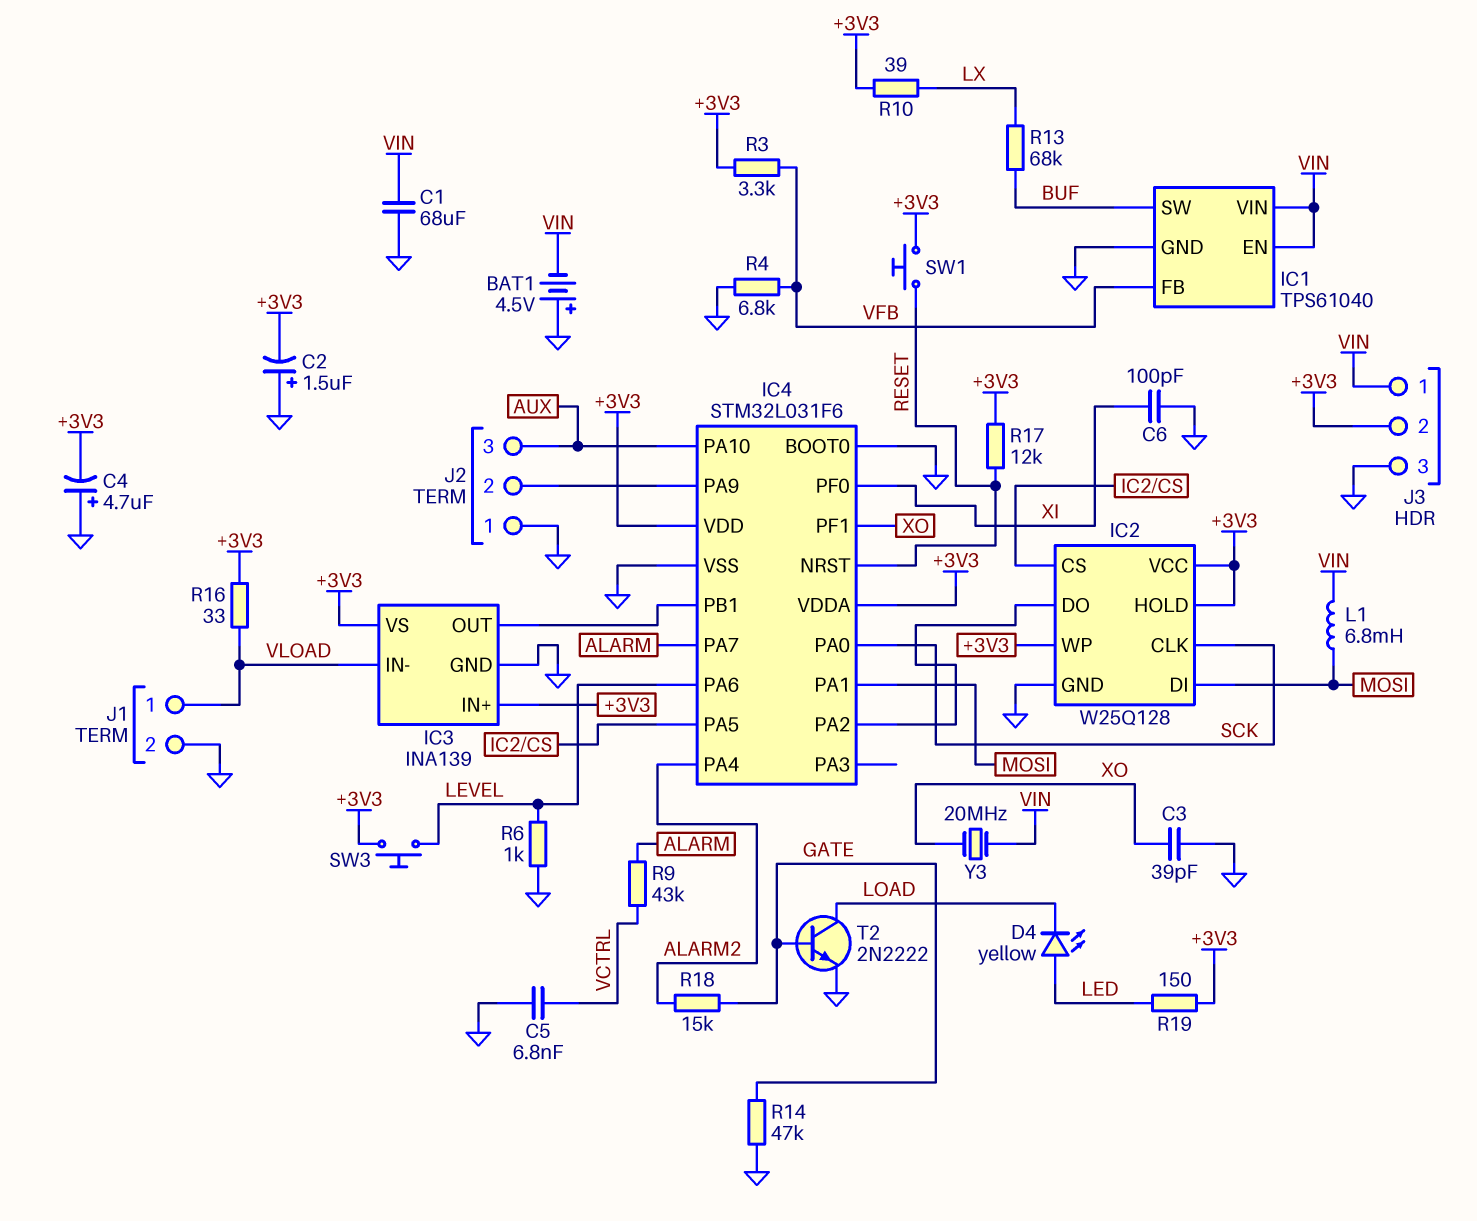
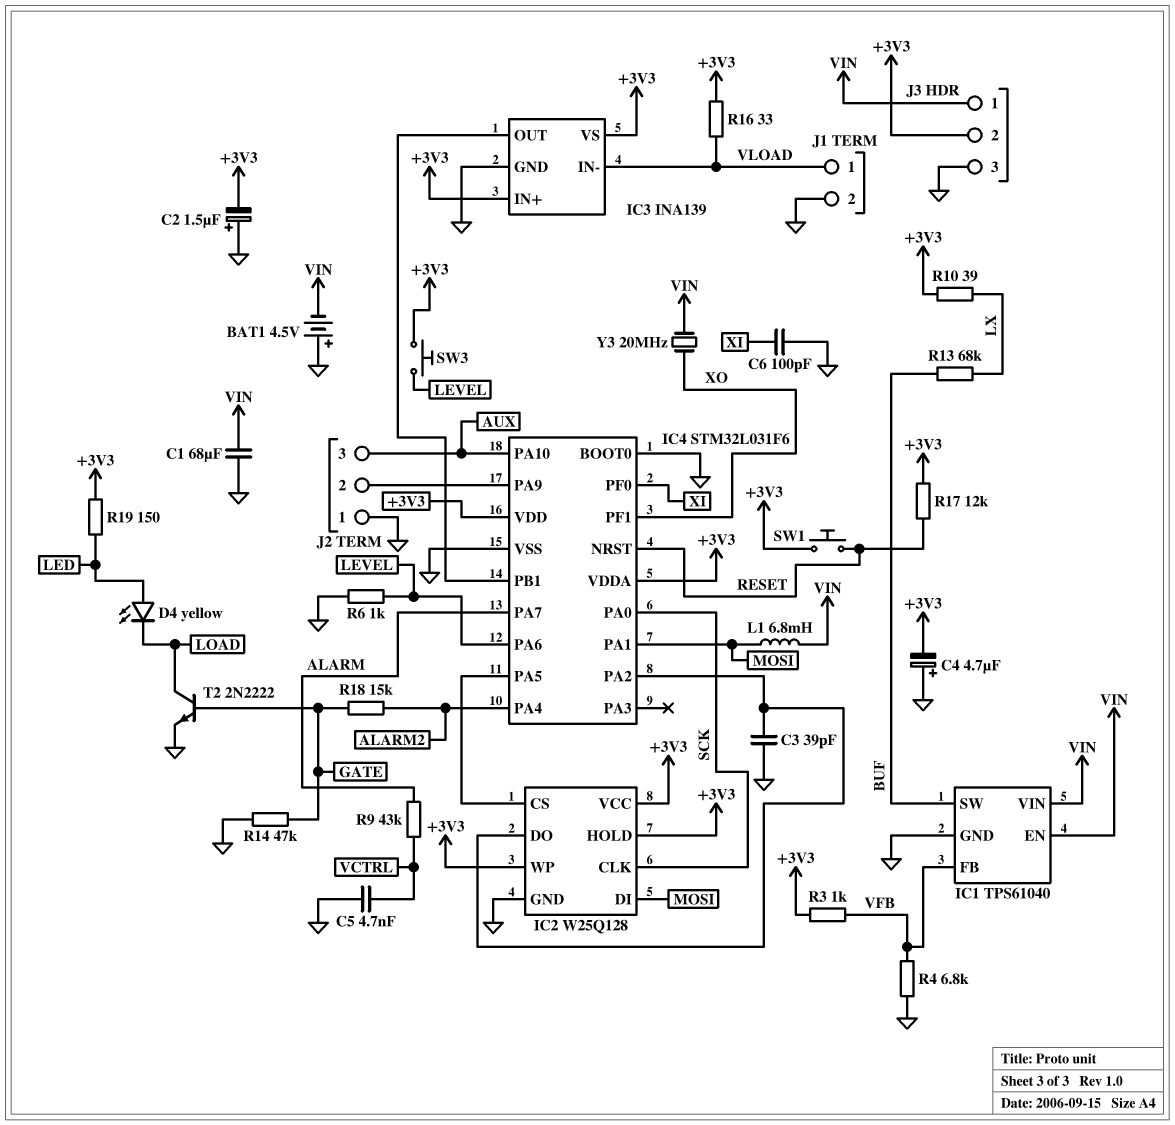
C3: 39pF (GND, XO) -> 39pF (GND, IC2/DO)
C5: 6.8nF (GND, VCTRL) -> 4.7nF (GND, VCTRL)
R3: 3.3k (+3V3, VFB) -> 1k (+3V3, VFB)

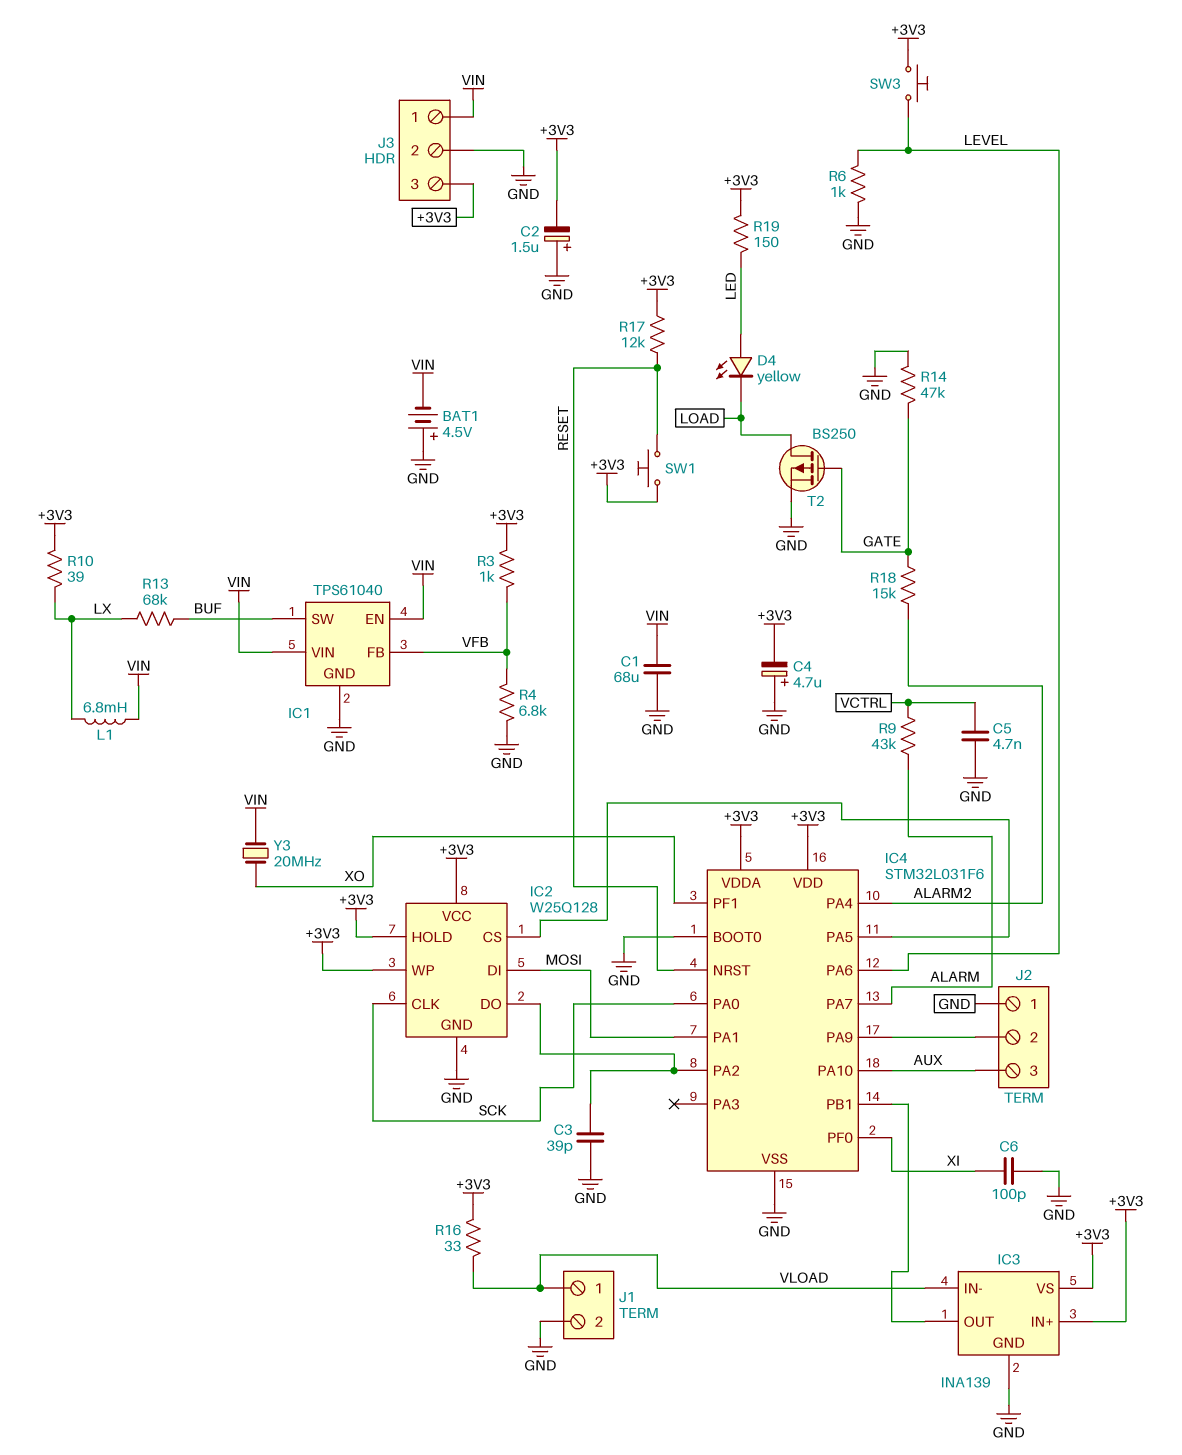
J3 pin 2: +3V3 -> GND
J3 pin 3: GND -> +3V3
L1: 6.8mH (MOSI, VIN) -> 6.8mH (LX, VIN)
T2: NPN 2N2222 (B GATE, C LOAD, E GND) -> PMOS BS250 (G GATE, D LOAD, S GND)

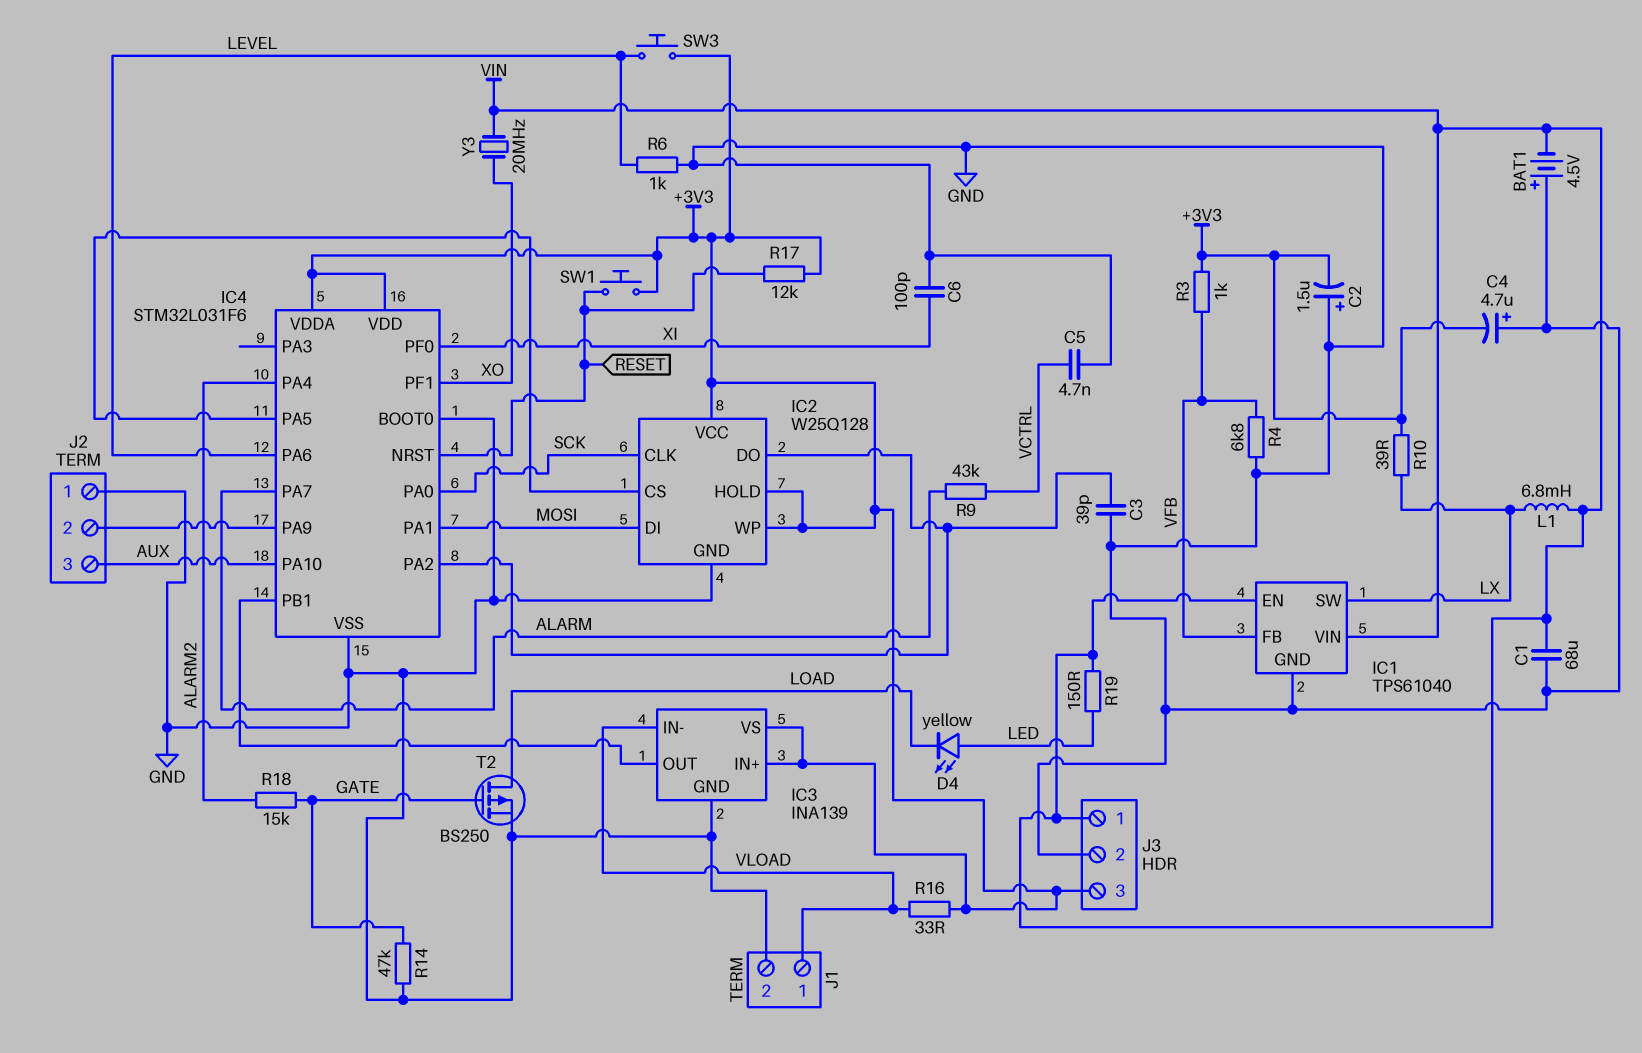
IC1 pin SW: BUF -> LX
R13: 68k (BUF, LX) -> none
R19: 150 (+3V3, LED) -> 150 (LED, VIN)

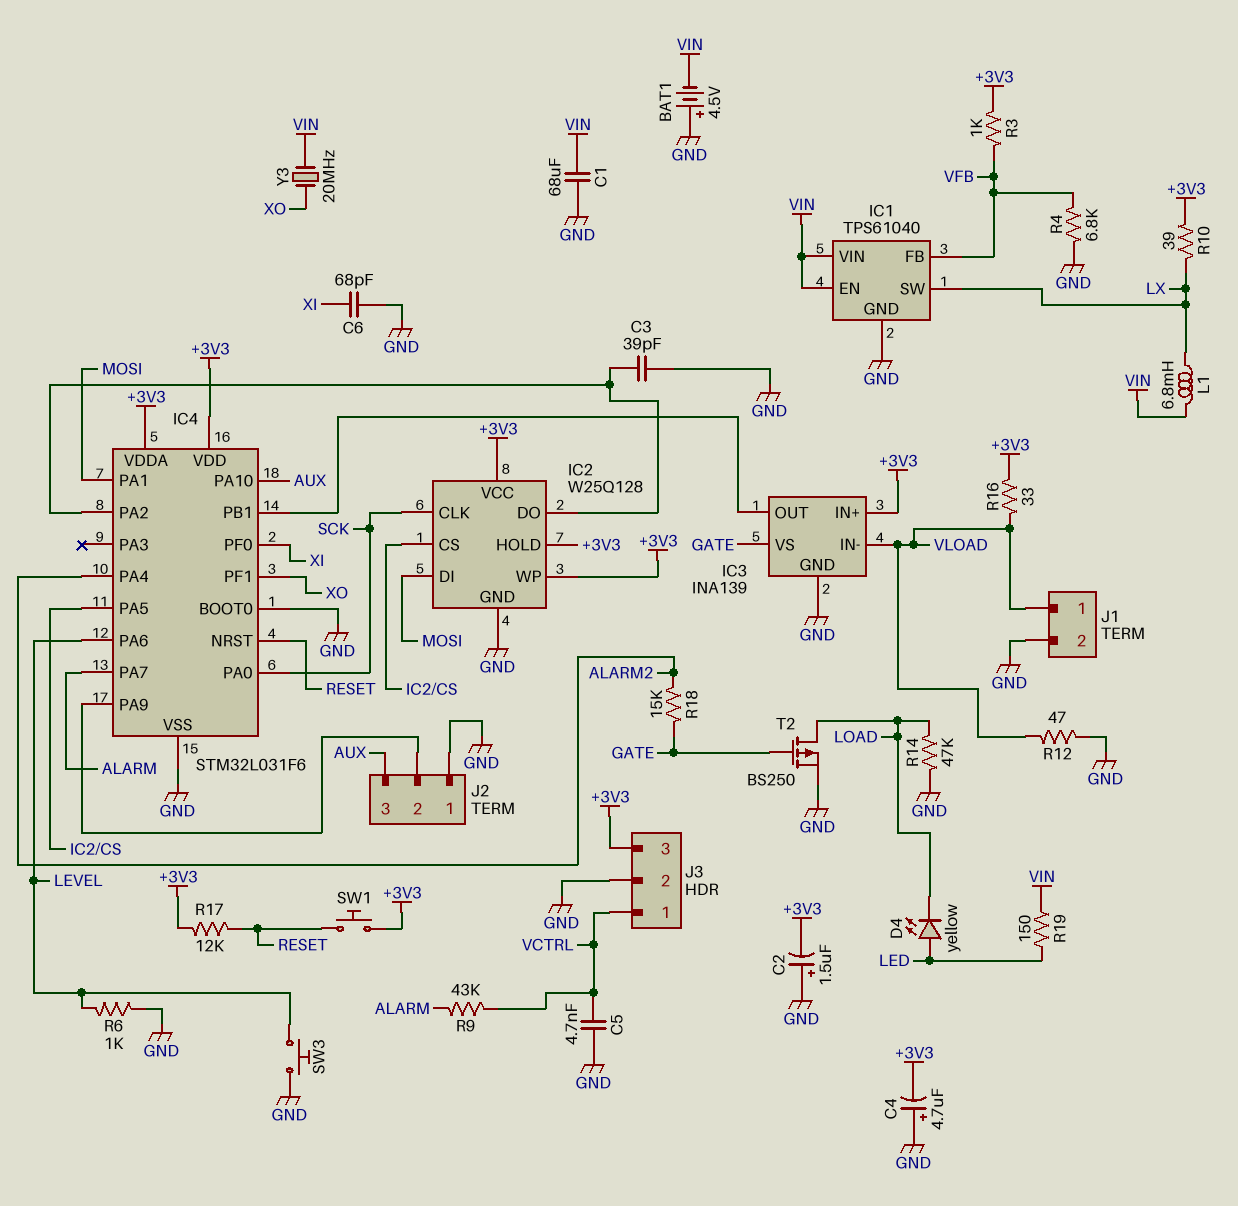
C6: 100pF (GND, XI) -> 68pF (GND, XI)
IC3 pin VS: +3V3 -> GATE
J3 pin 1: VIN -> VCTRL
R12: none -> 47 (GND, VLOAD)
R14: 47k (GATE, GND) -> 47k (GND, LOAD)
SW3: button (+3V3, LEVEL) -> button (GND, LEVEL)

